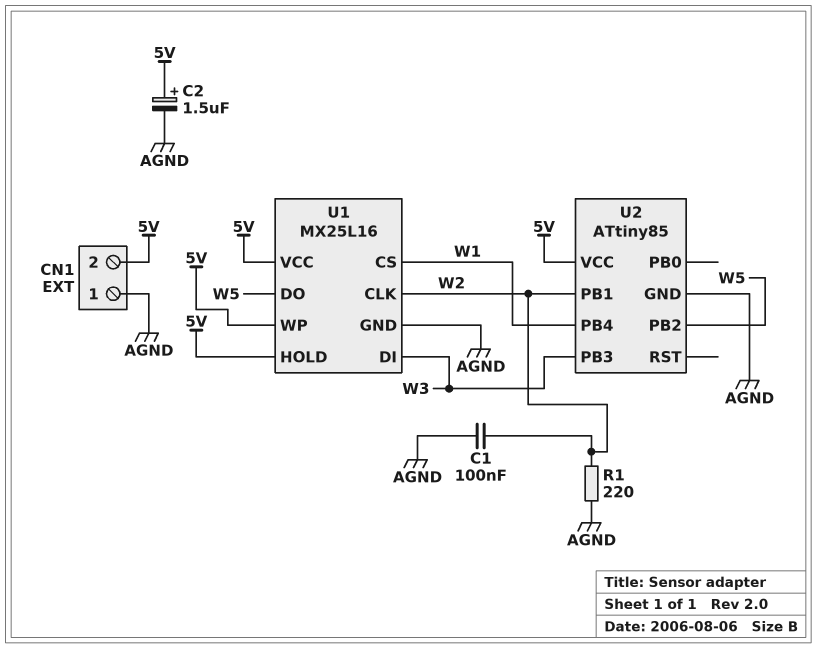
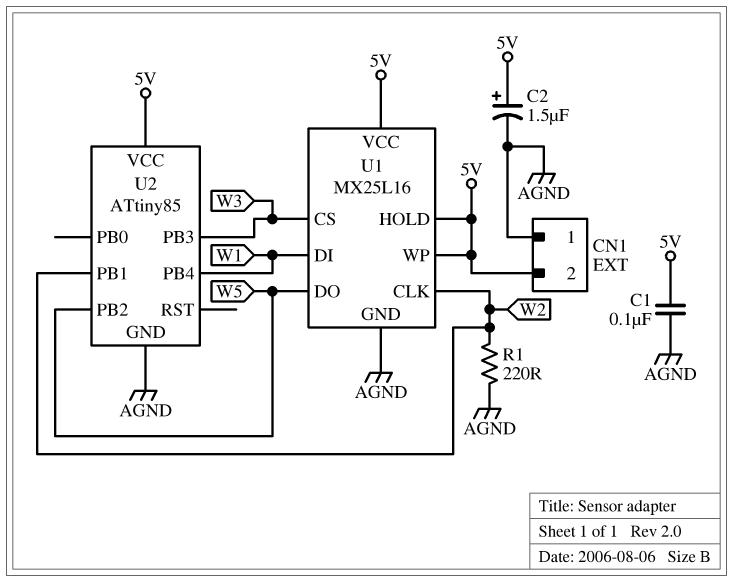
C1: 100nF (AGND, W2) -> 100nF (5V, AGND)
U1 pin CS: W1 -> W3
U1 pin DI: W3 -> W1

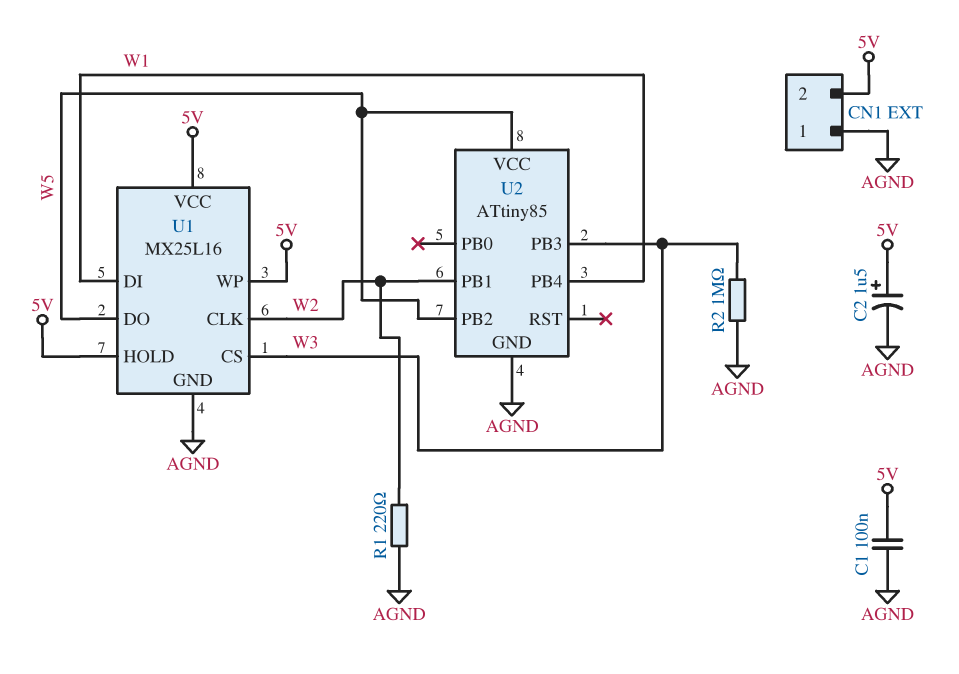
R2: none -> 1M (AGND, W3)
U2 pin VCC: 5V -> W5

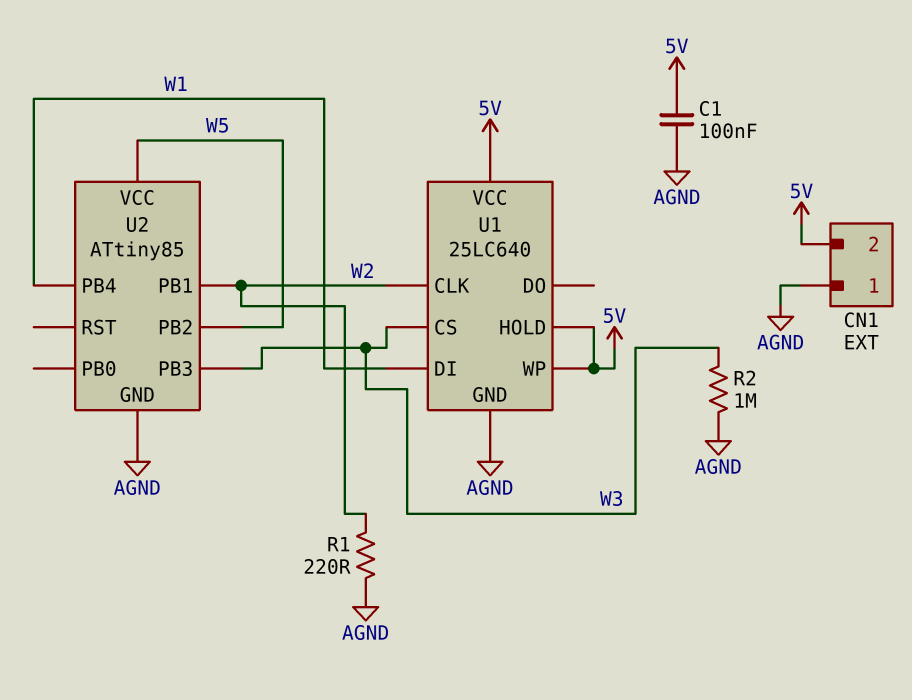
C2: 1.5uF (plus 5V, minus AGND) -> none
U1: MX25L16 -> 25LC640
U1 pin DO: W5 -> none

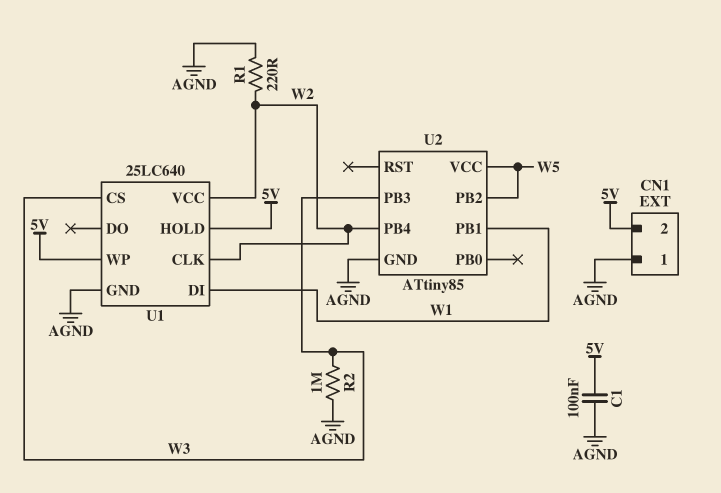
U1 pin VCC: 5V -> W2
U2 pin PB1: W2 -> W1
U2 pin PB4: W1 -> W2

